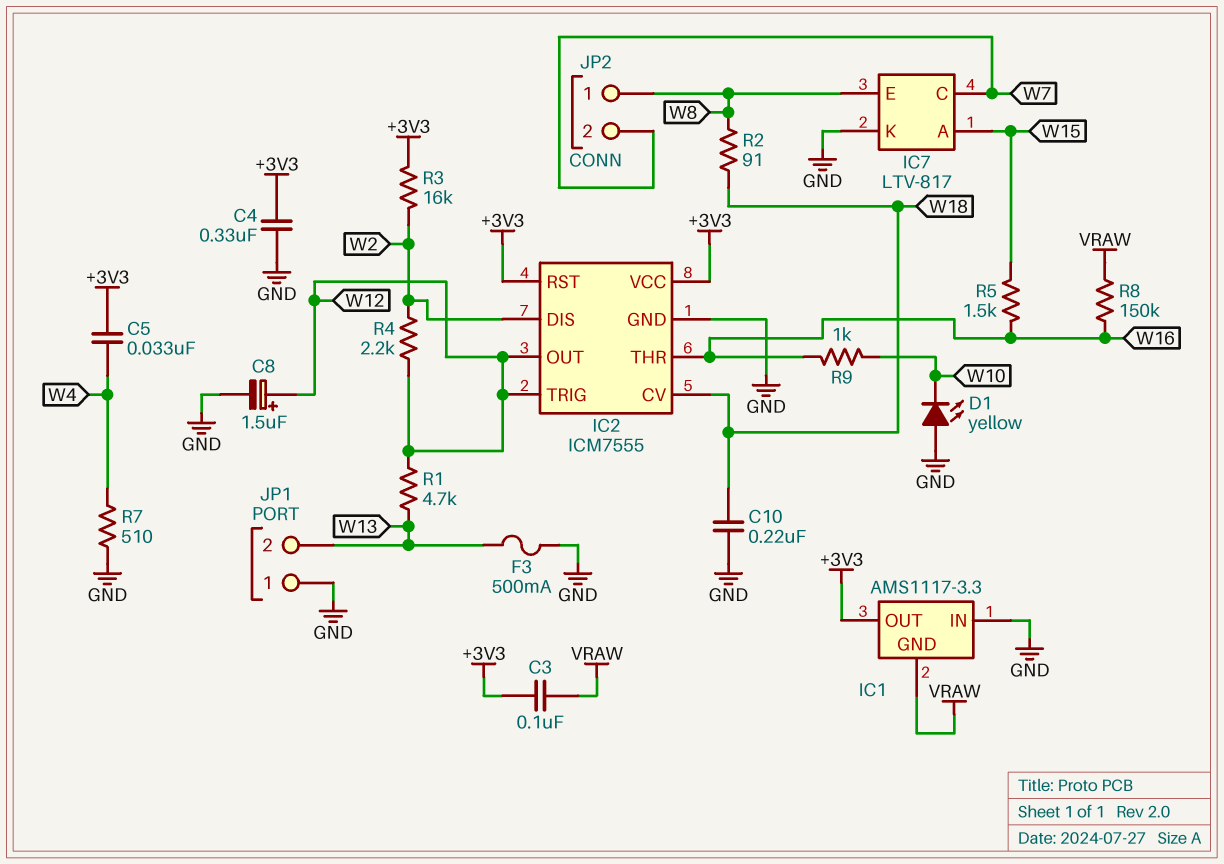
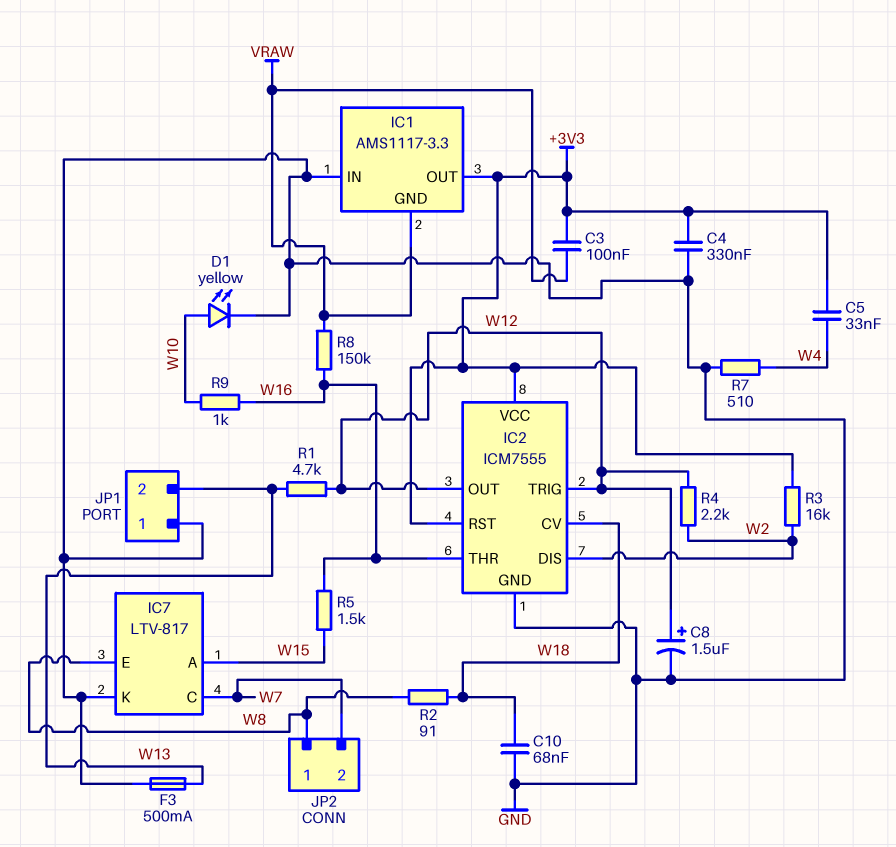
C10: 220nF (GND, W18) -> 68nF (GND, W18)
D1: LED yellow (A GND, K W10) -> LED yellow (A W10, K GND)

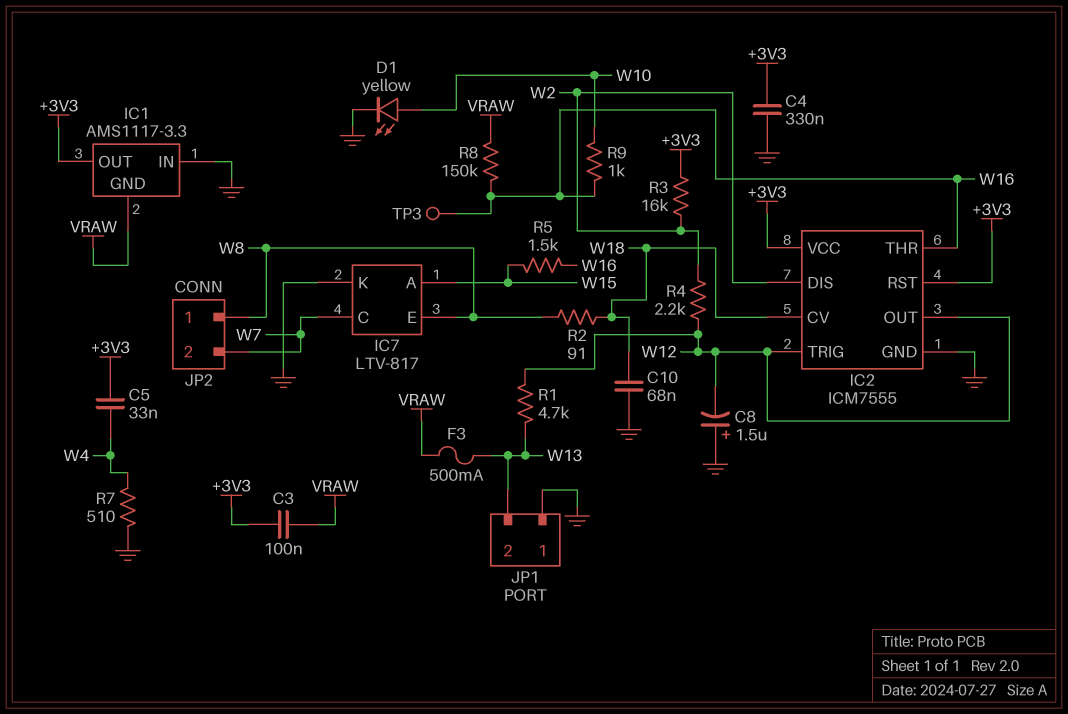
C8: 1.5uF (plus W12, minus GND) -> 1.5uF (plus GND, minus W12)
F3: 500mA (GND, W13) -> 500mA (VRAW, W13)
TP3: none -> test point (W16)

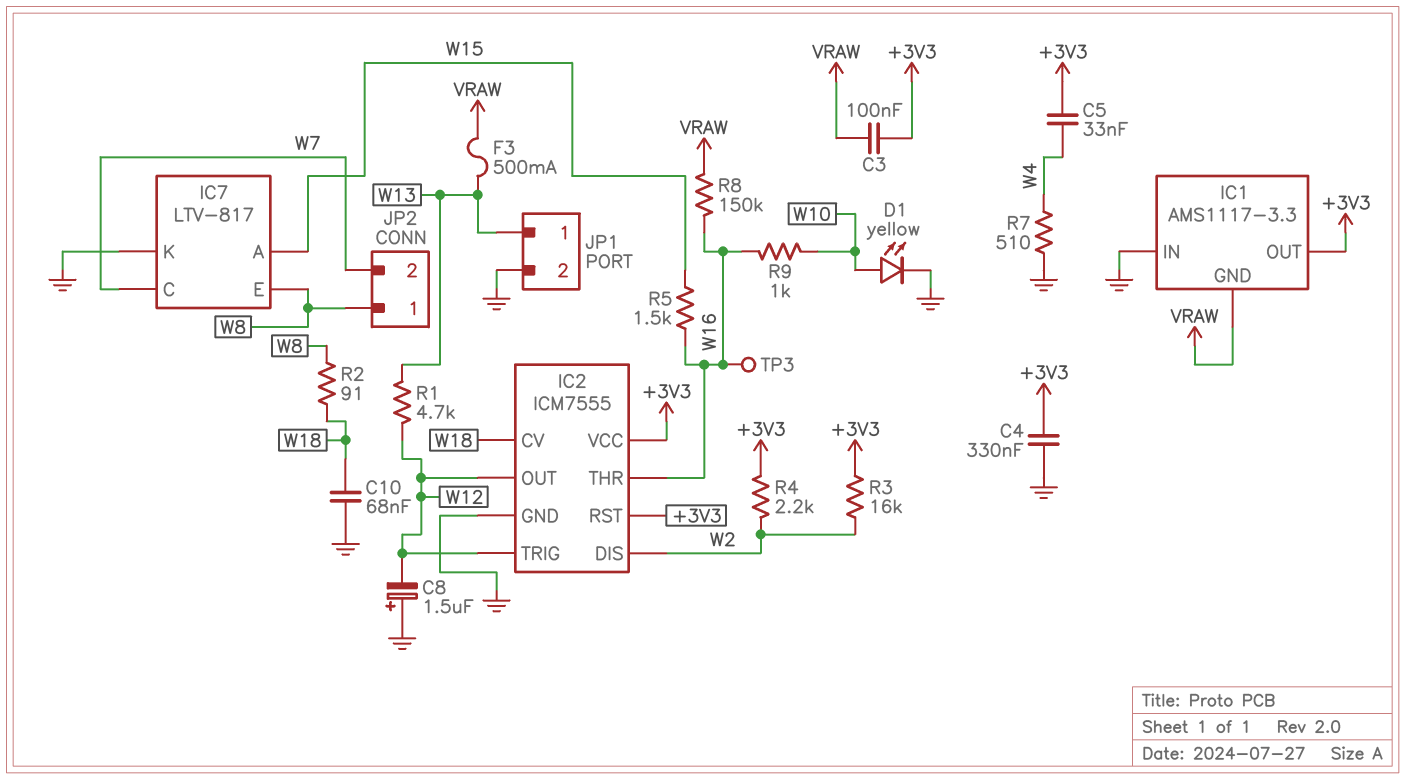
JP1 pin 1: GND -> W13
JP1 pin 2: W13 -> GND
R4: 2.2k (W2, W12) -> 2.2k (+3V3, W2)

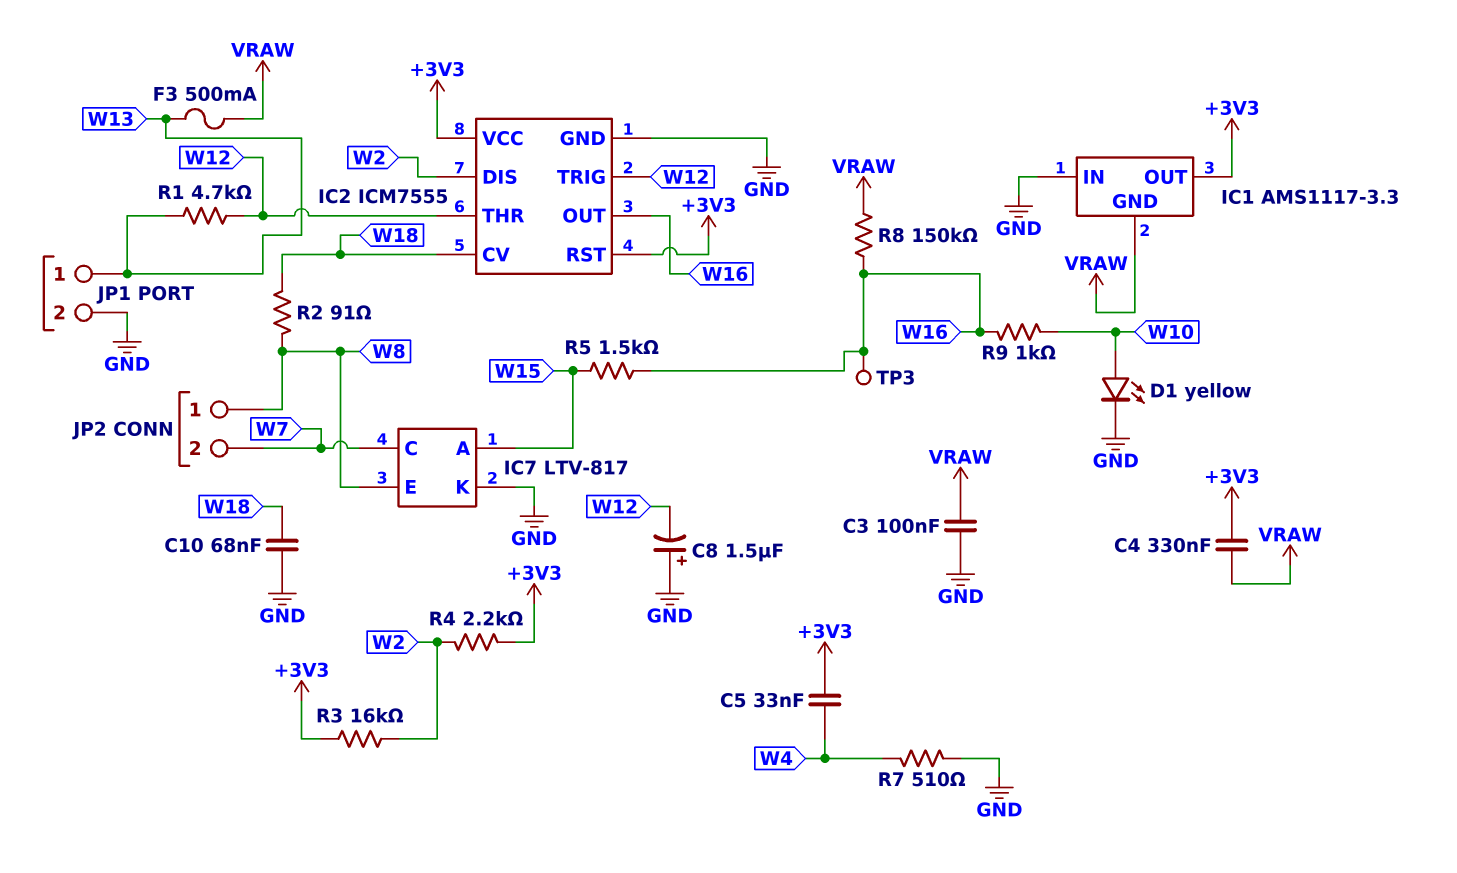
C3: 100nF (+3V3, VRAW) -> 100nF (GND, VRAW)
C4: 330nF (+3V3, GND) -> 330nF (+3V3, VRAW)
IC2 pin OUT: W12 -> W16
IC2 pin THR: W16 -> W12

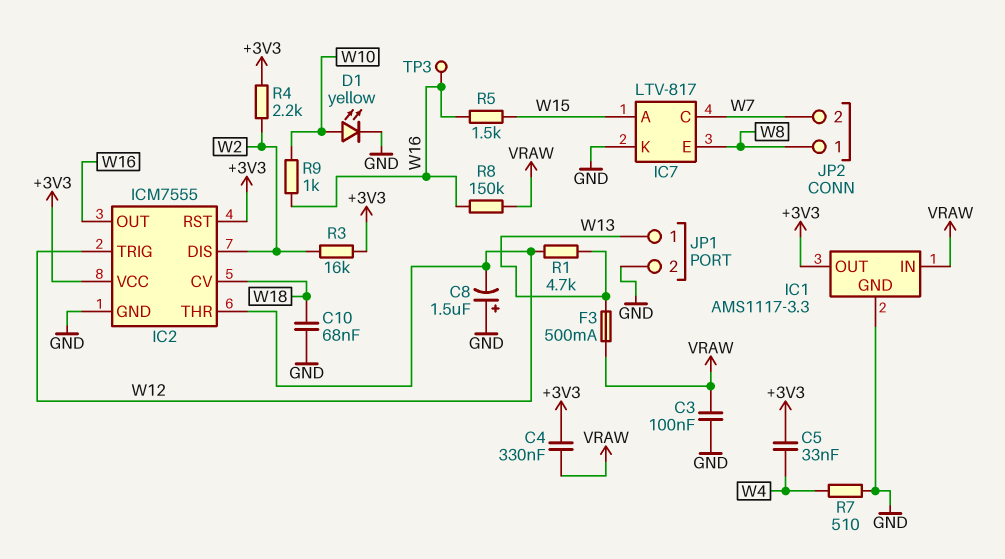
IC1 pin GND: VRAW -> GND
IC1 pin IN: GND -> VRAW
R2: 91 (W8, W18) -> none

